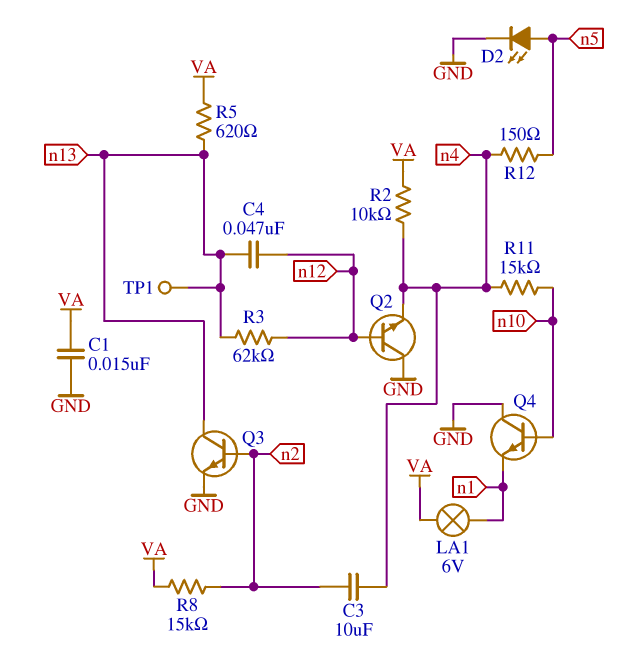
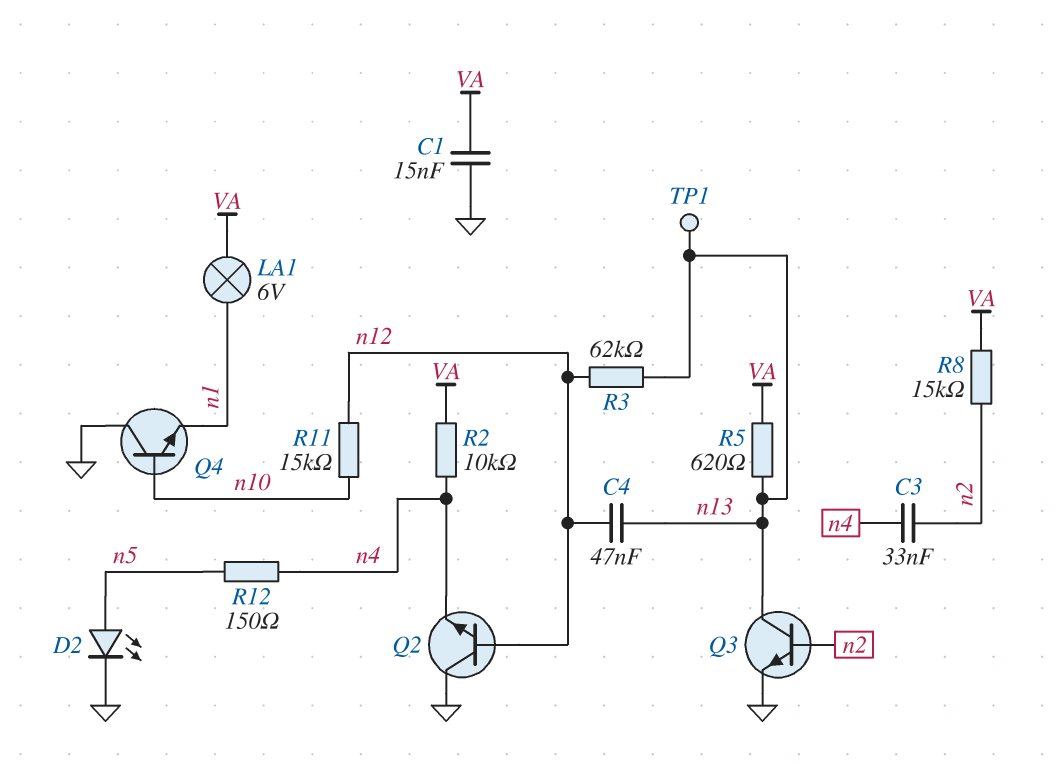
C3: 10uF (n2, n4) -> 33nF (n2, n4)
R11: 15k (n4, n10) -> 15k (n10, n12)

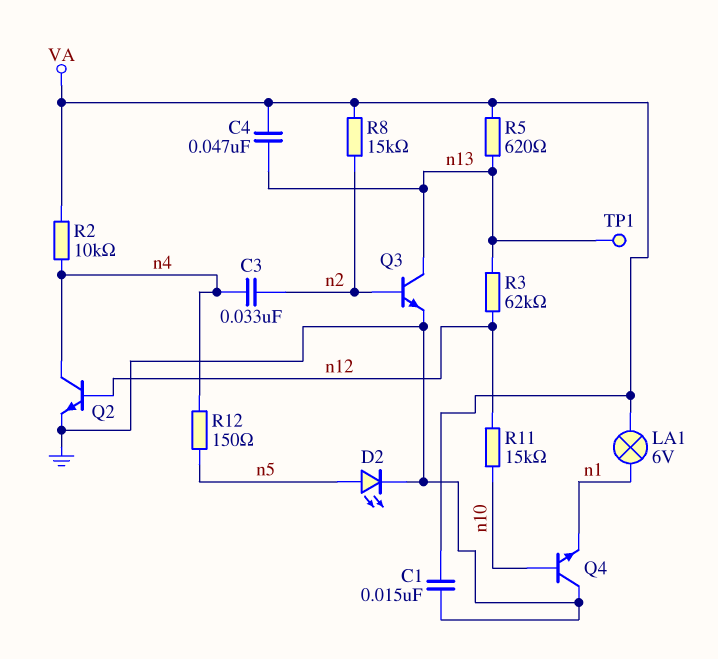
C4: 47nF (n12, n13) -> 47nF (VA, n13)
Q2: NPN (B n12, C GND, E n4) -> NPN (B n12, C n4, E GND)

